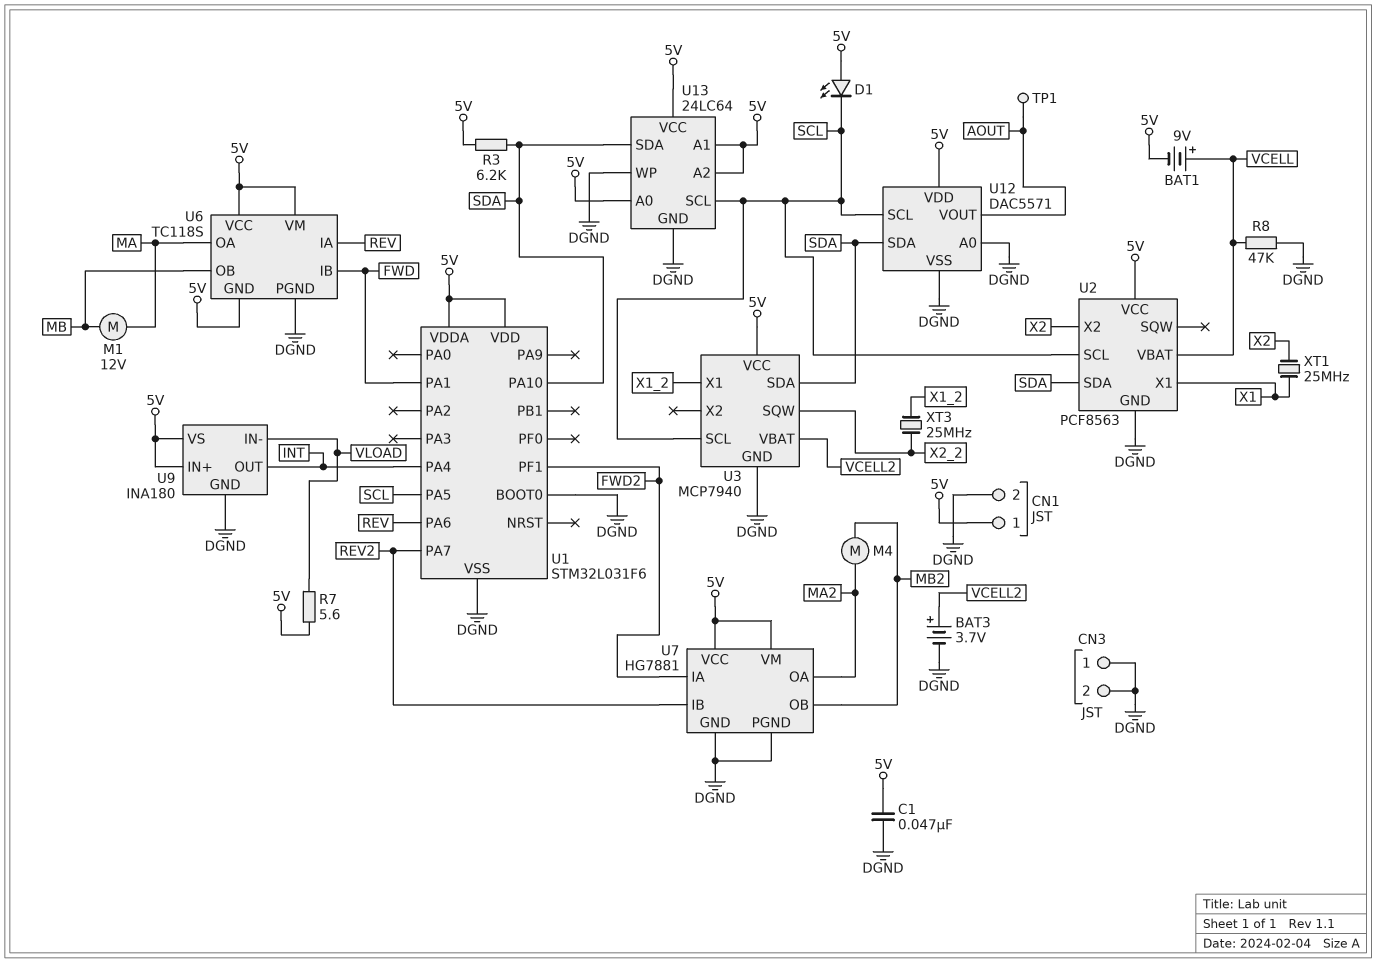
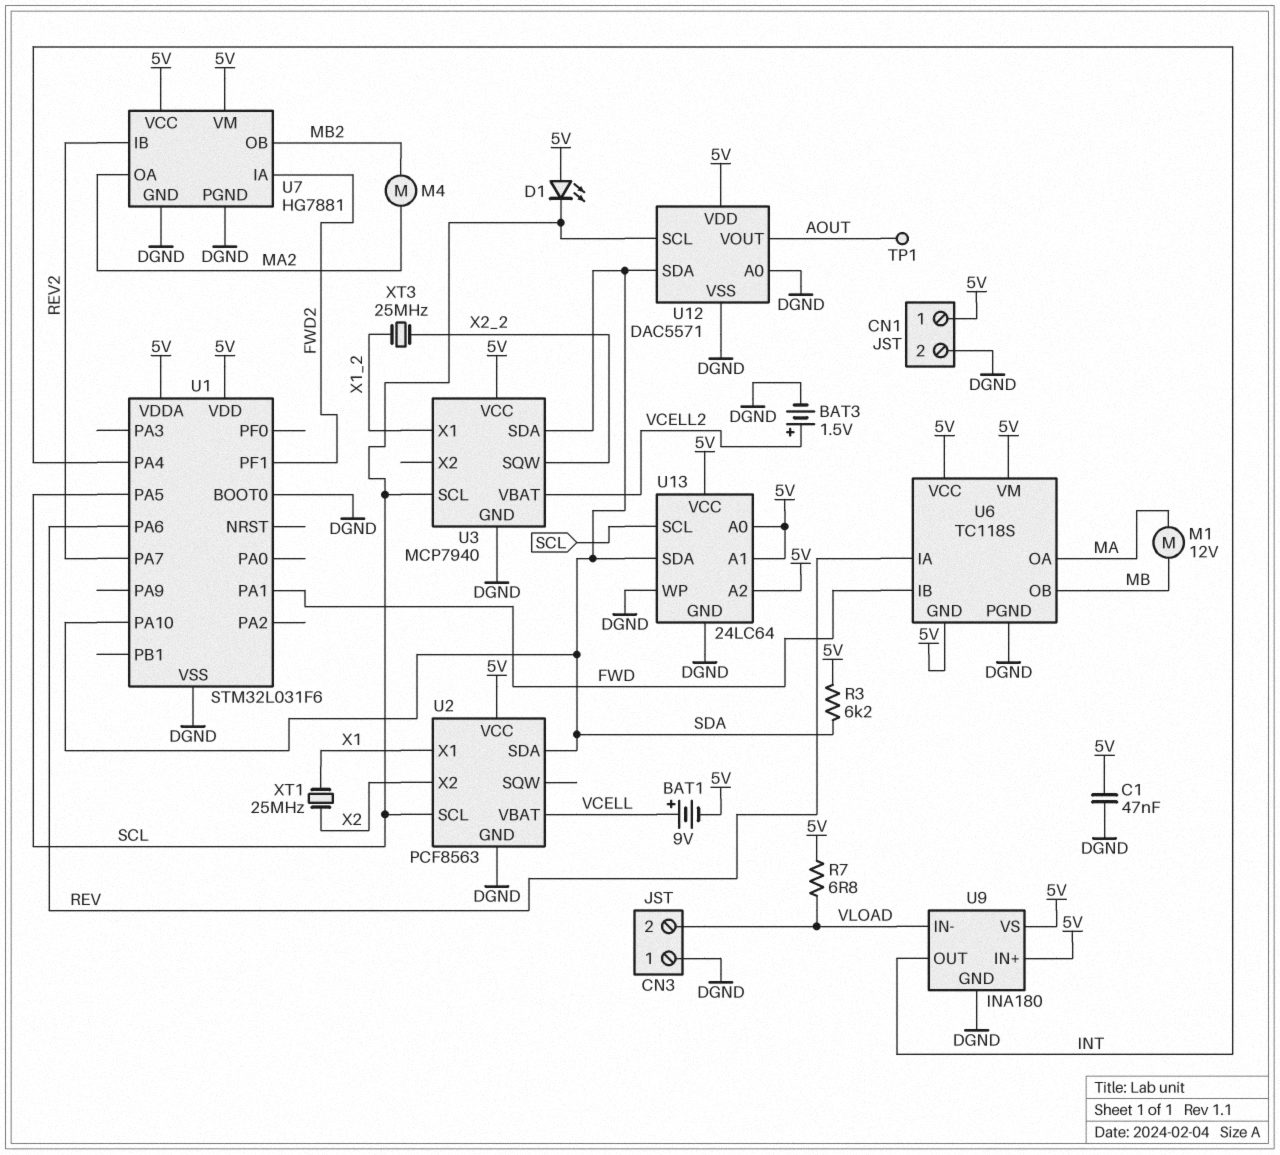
BAT3: 3.7V (plus VCELL2, minus DGND) -> 1.5V (plus VCELL2, minus DGND)
CN3 pin 2: DGND -> VLOAD
R7: 5.6 (5V, VLOAD) -> 6.8 (5V, VLOAD)
R8: 47k (DGND, VCELL) -> none

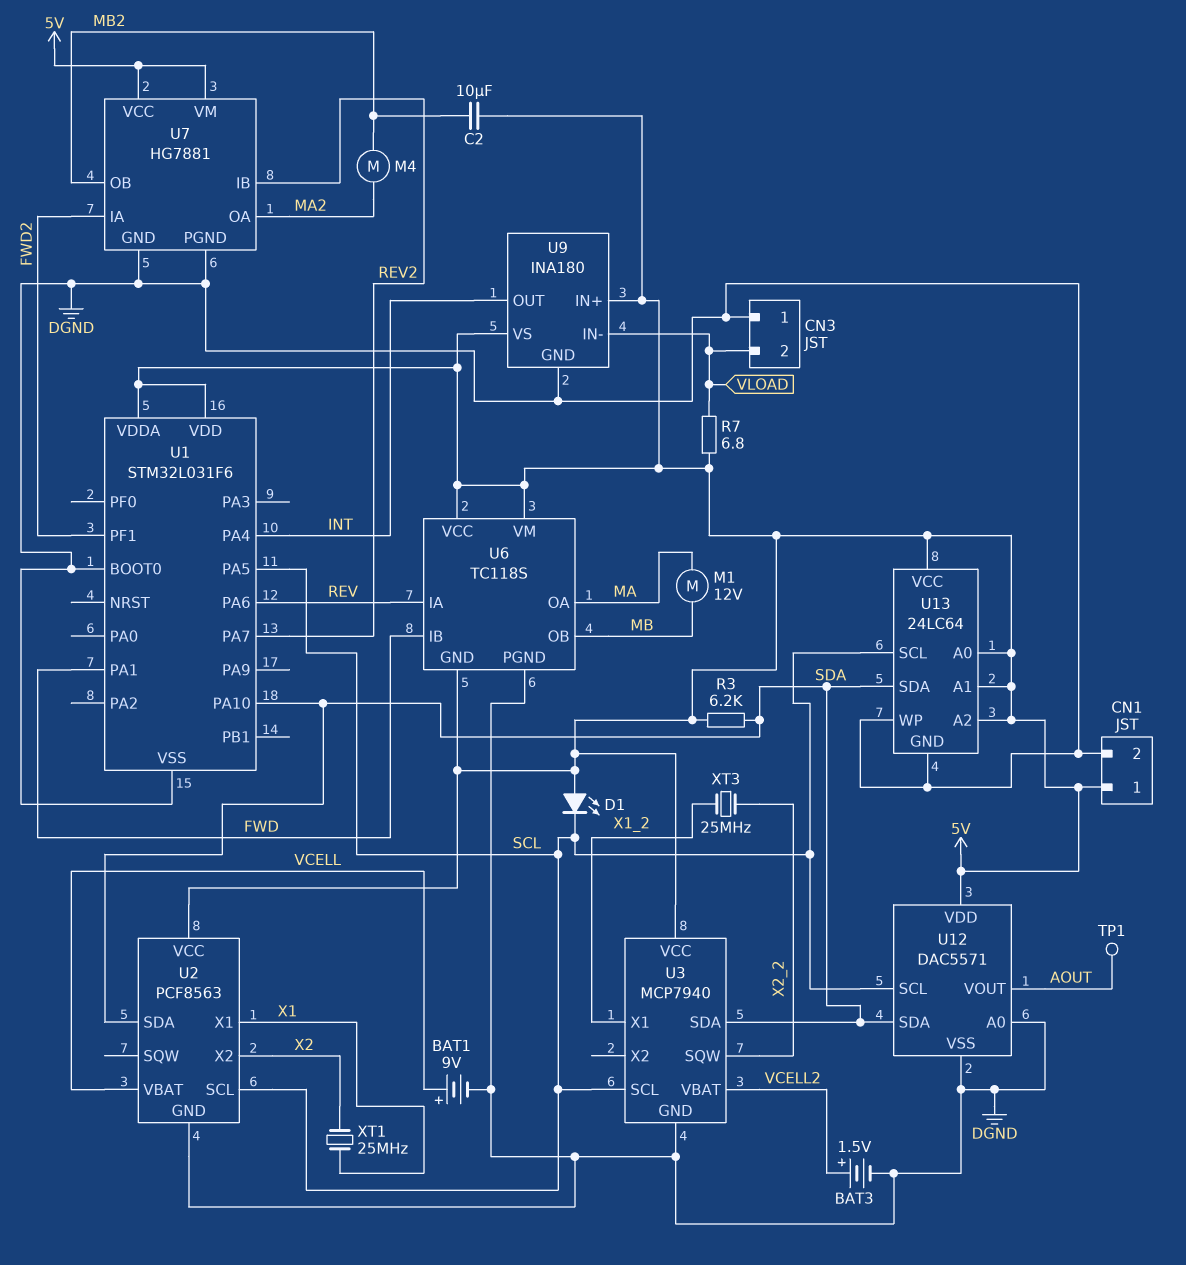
BAT1: 9V (plus VCELL, minus 5V) -> 9V (plus VCELL, minus DGND)
C1: 47nF (5V, DGND) -> none
C2: none -> 10uF (5V, MB2)

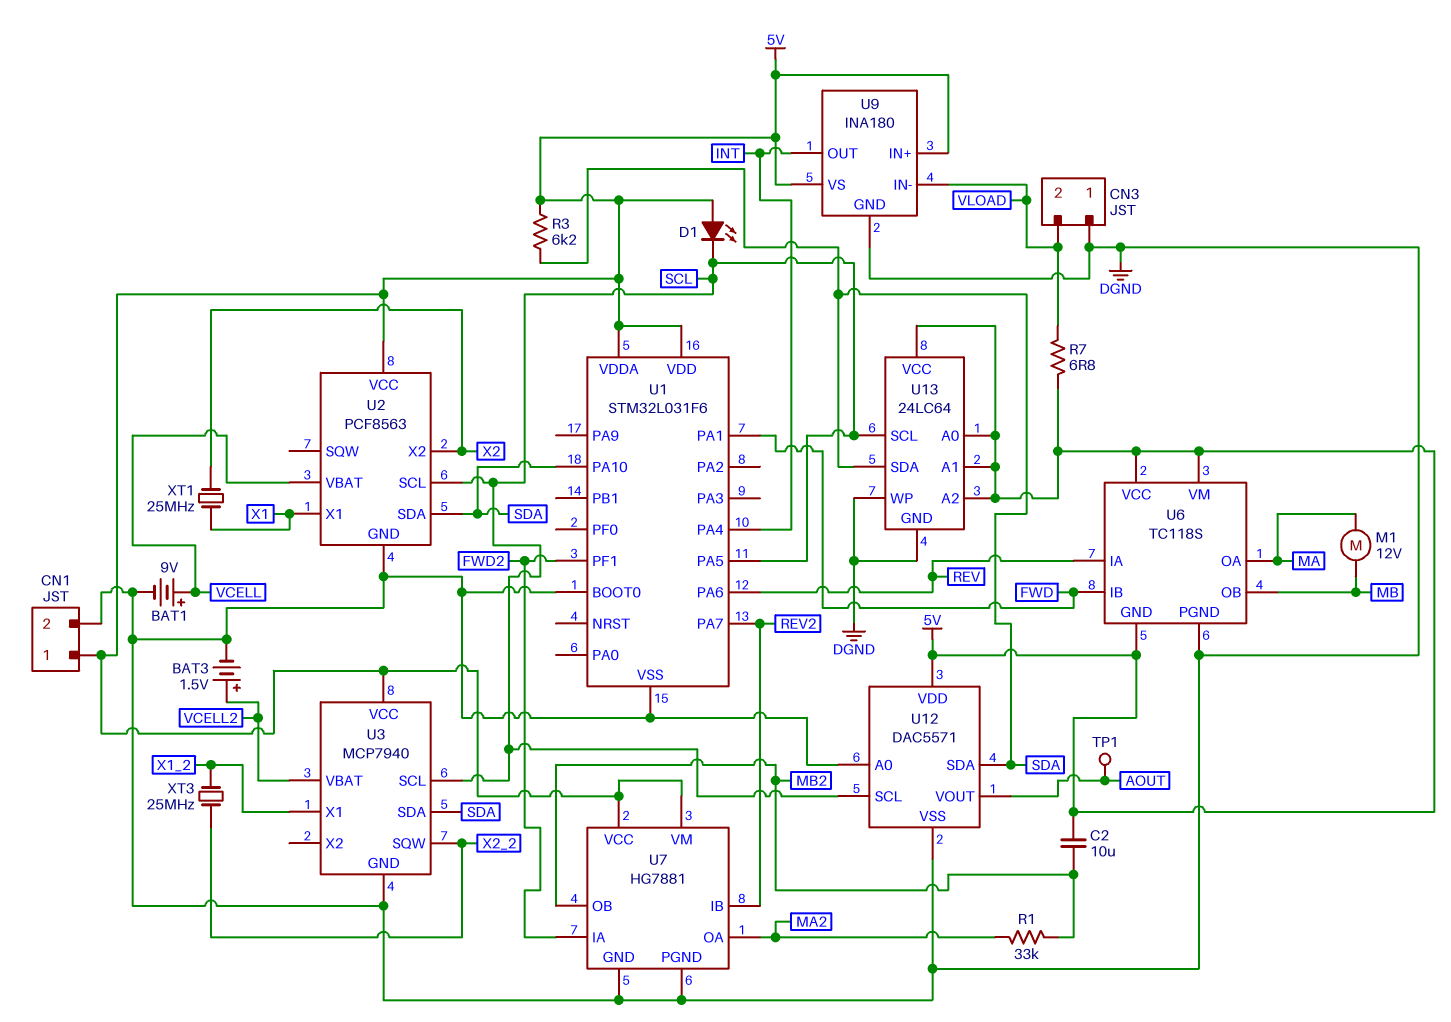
M4: motor (MA2, MB2) -> none
R1: none -> 33k (MA2, MB2)

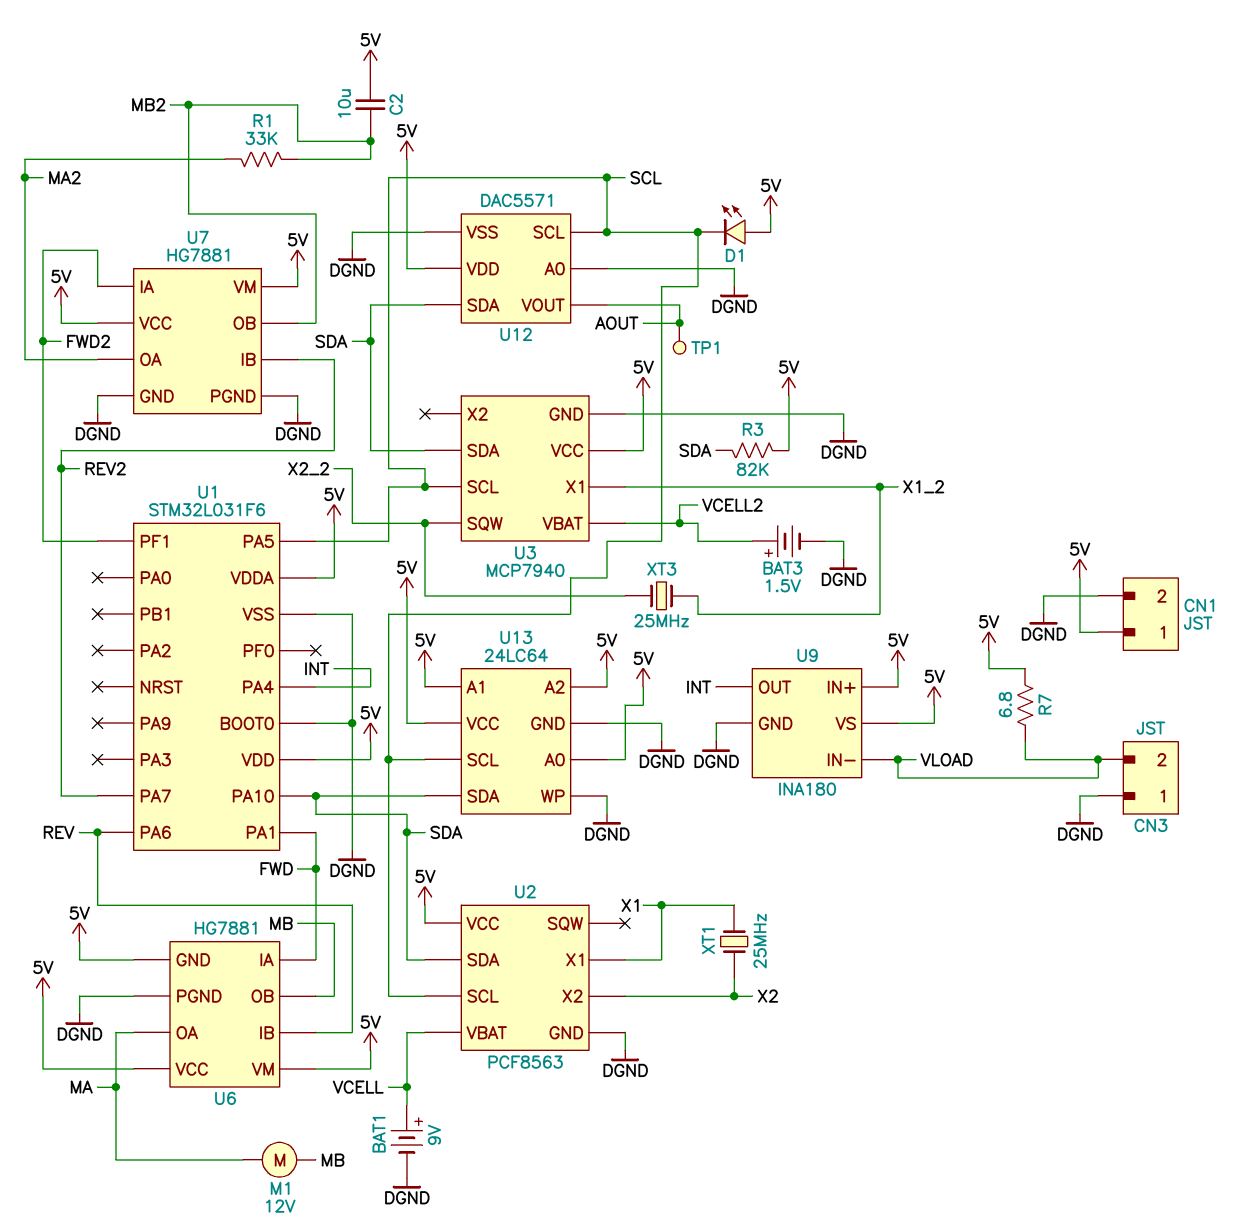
R3: 6.2k (5V, SDA) -> 82k (5V, SDA)
U6: TC118S -> HG7881
U6 pin IA: REV -> FWD
U6 pin IB: FWD -> REV

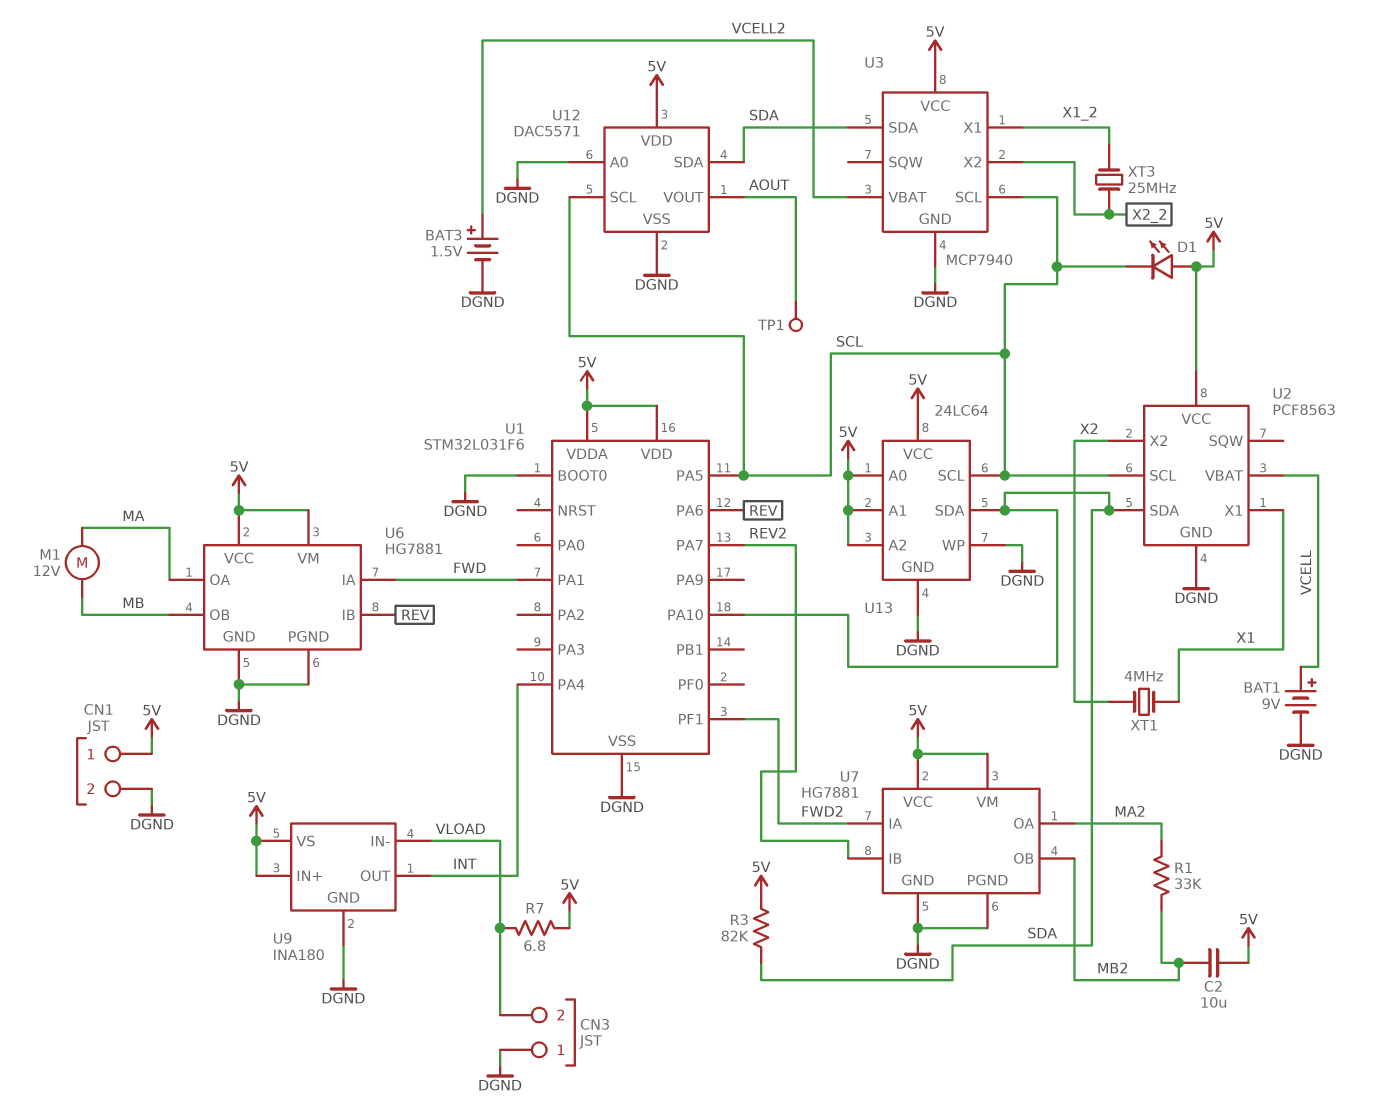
U3 pin SQW: X2_2 -> none
U3 pin X2: none -> X2_2
U6 pin GND: 5V -> DGND
XT1: 25MHz (X1, X2) -> 4MHz (X1, X2)

